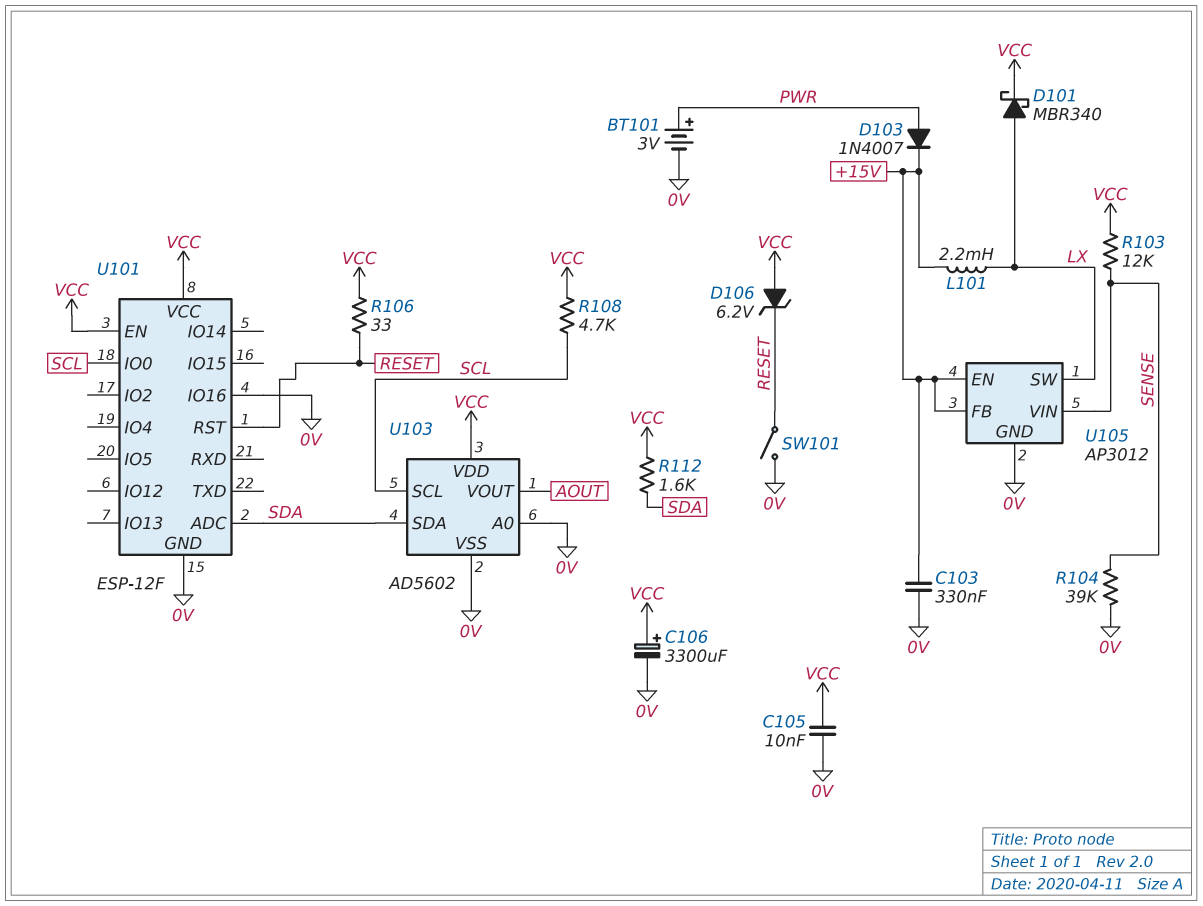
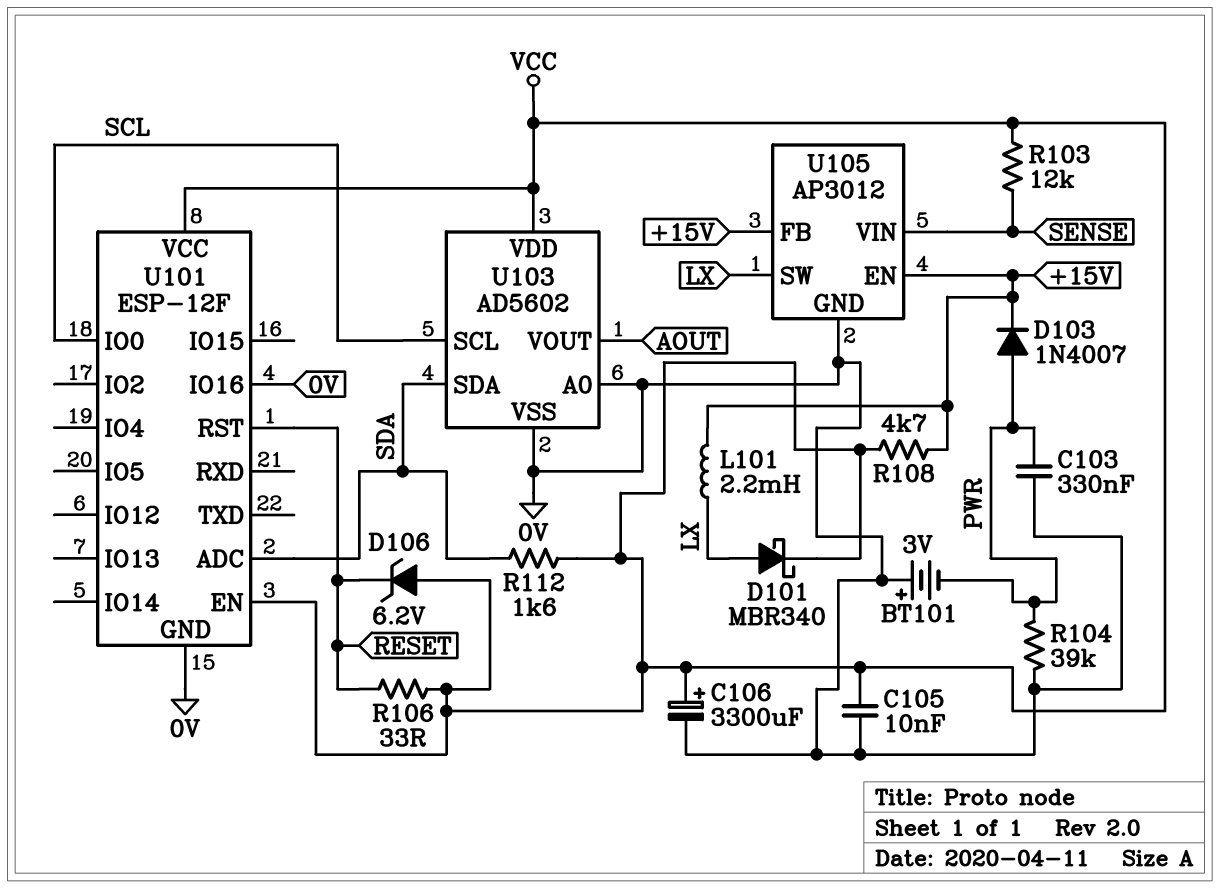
BT101: 3V (plus PWR, minus 0V) -> 3V (plus 0V, minus PWR)
C103: 330nF (+15V, 0V) -> 330nF (0V, PWR)
R104: 39k (0V, SENSE) -> 39k (0V, PWR)
R108: 4.7k (SCL, VCC) -> 4.7k (+15V, VCC)
SW101: switch (0V, RESET) -> none

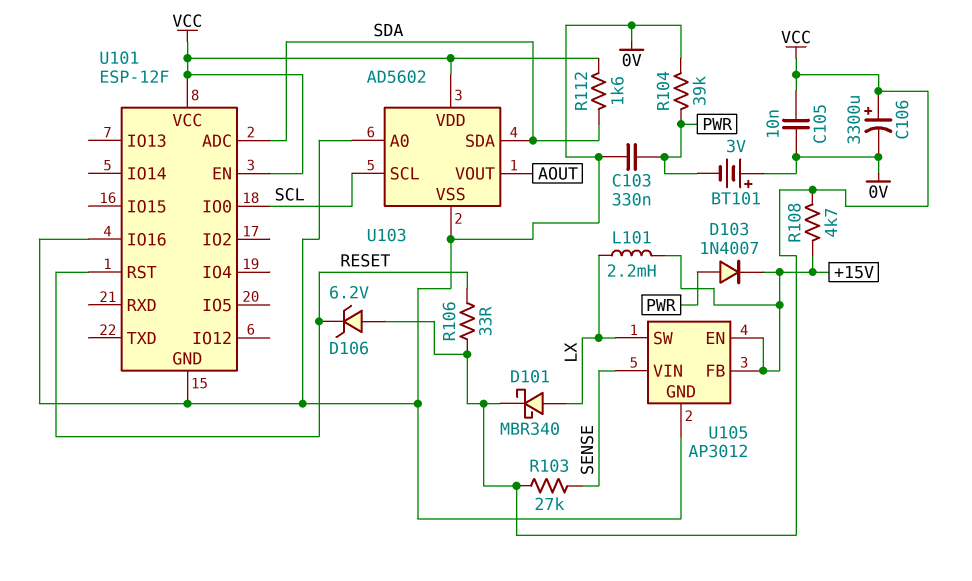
R103: 12k (SENSE, VCC) -> 27k (SENSE, VCC)

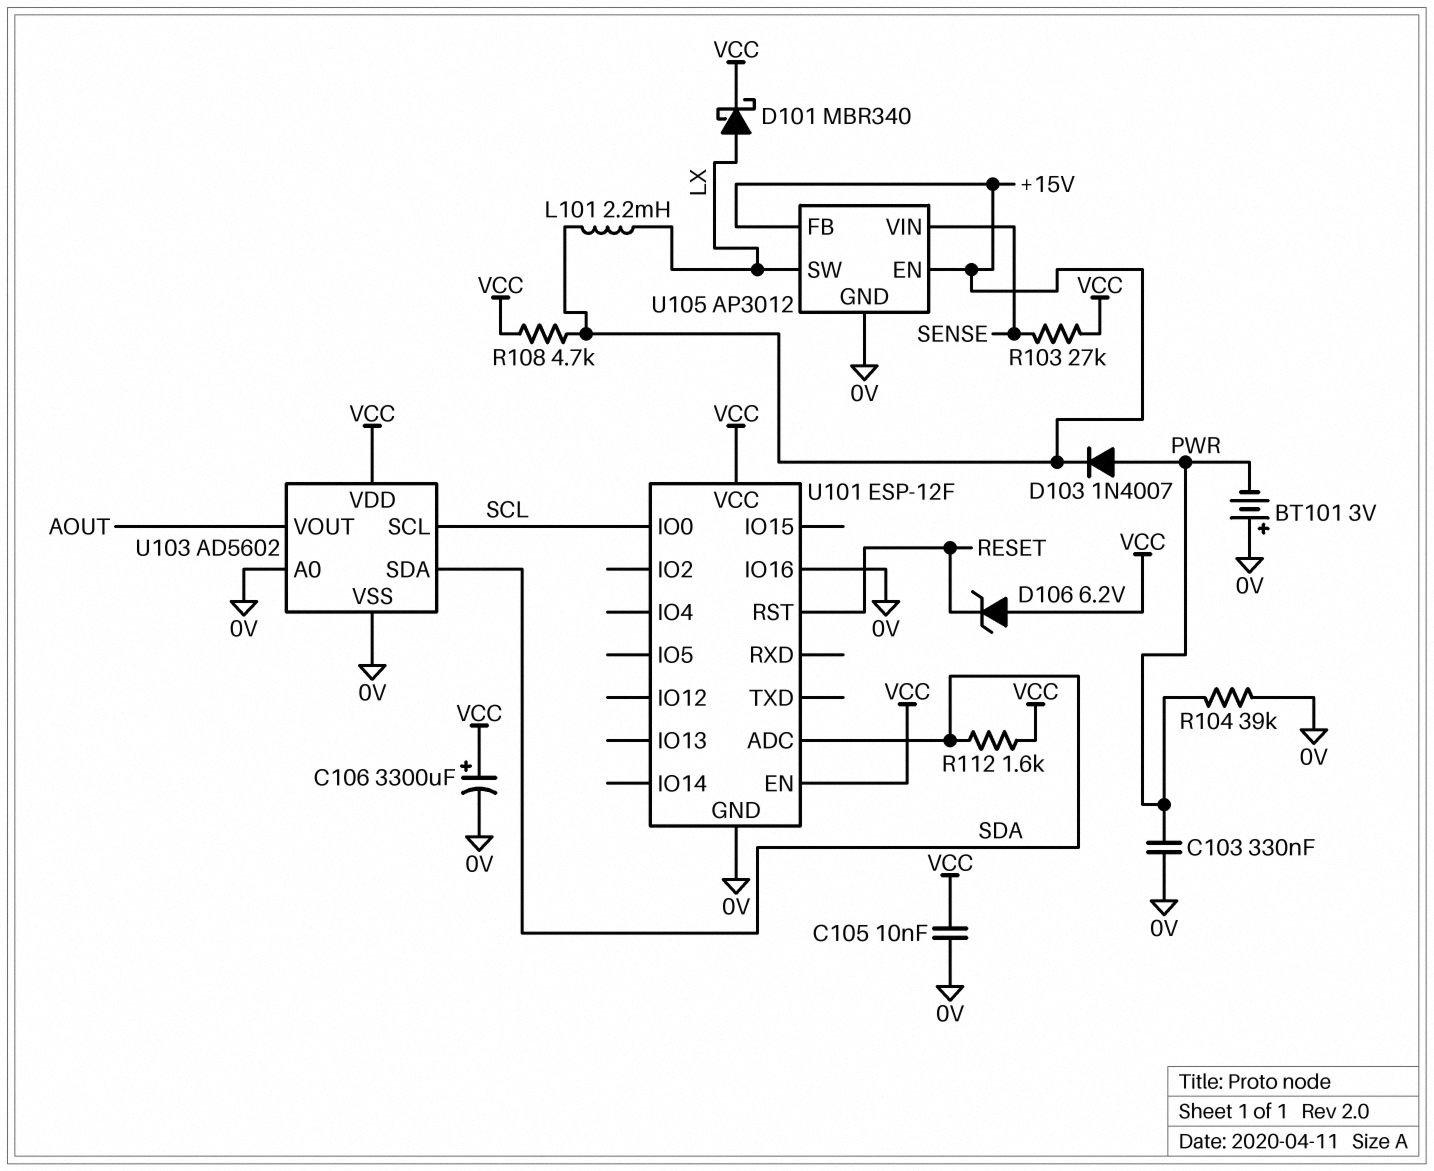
R106: 33 (RESET, VCC) -> none

